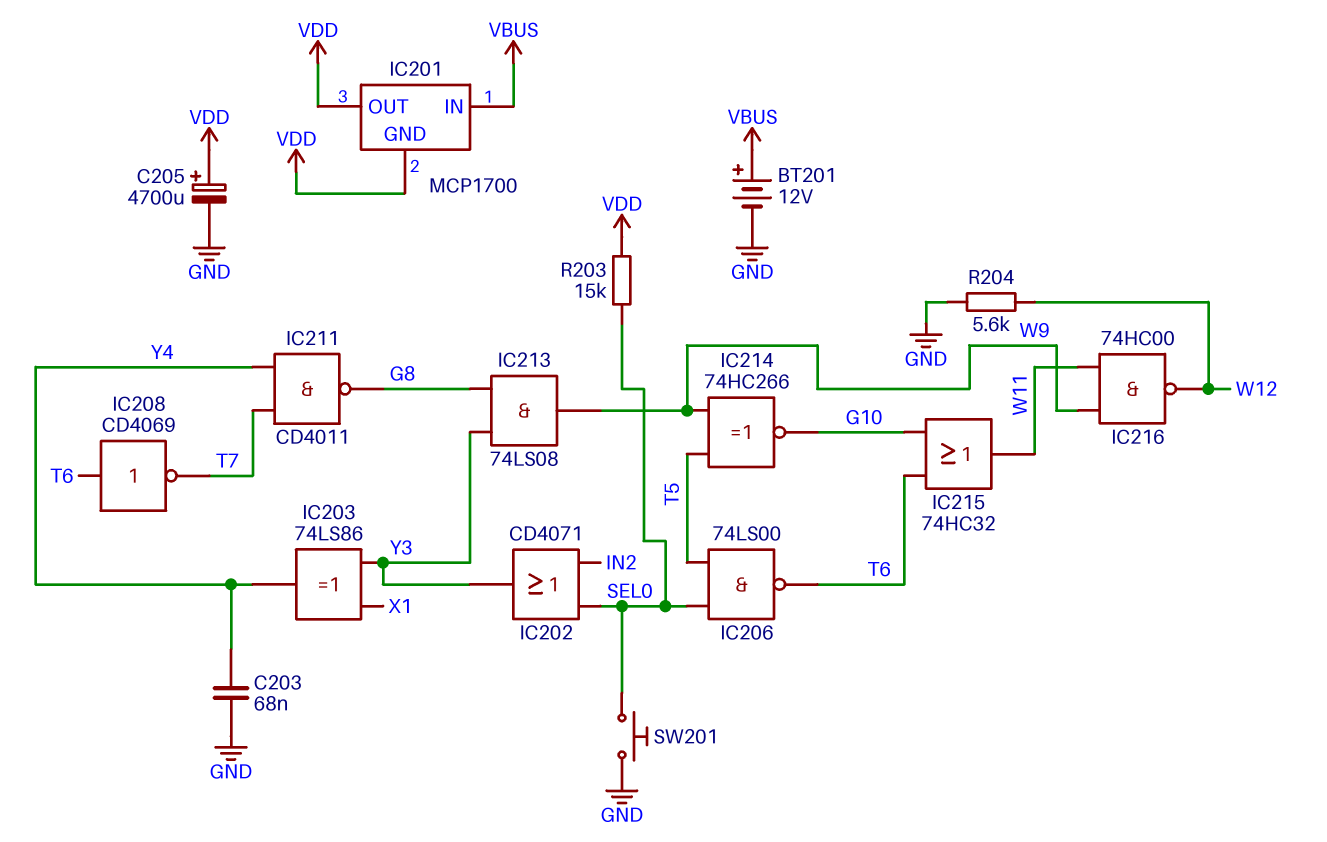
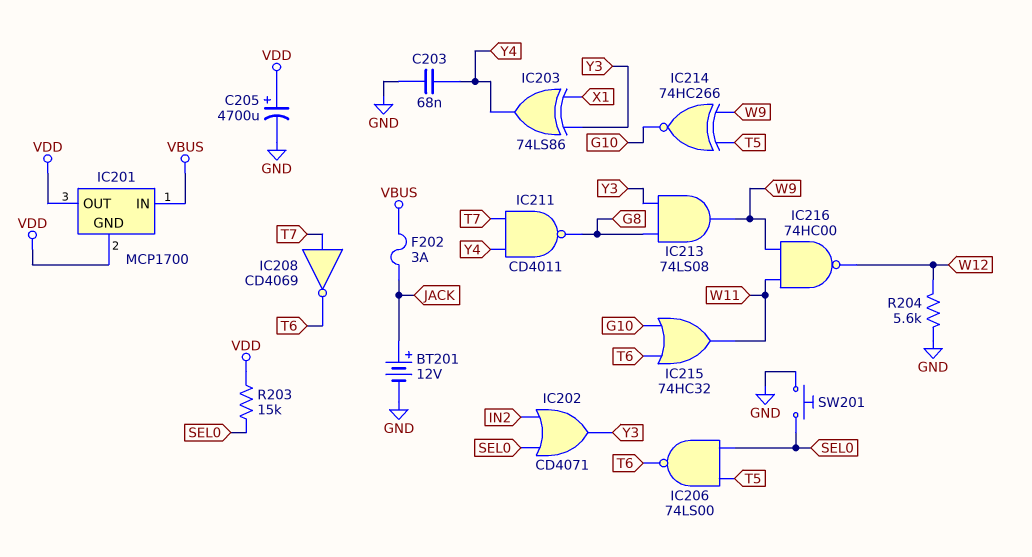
BT201: 12V (plus VBUS, minus GND) -> 12V (plus JACK, minus GND)
F202: none -> 3A (JACK, VBUS)
IC208: NOT CD4069 (in T6, out T7) -> NOT CD4069 (in T7, out T6)

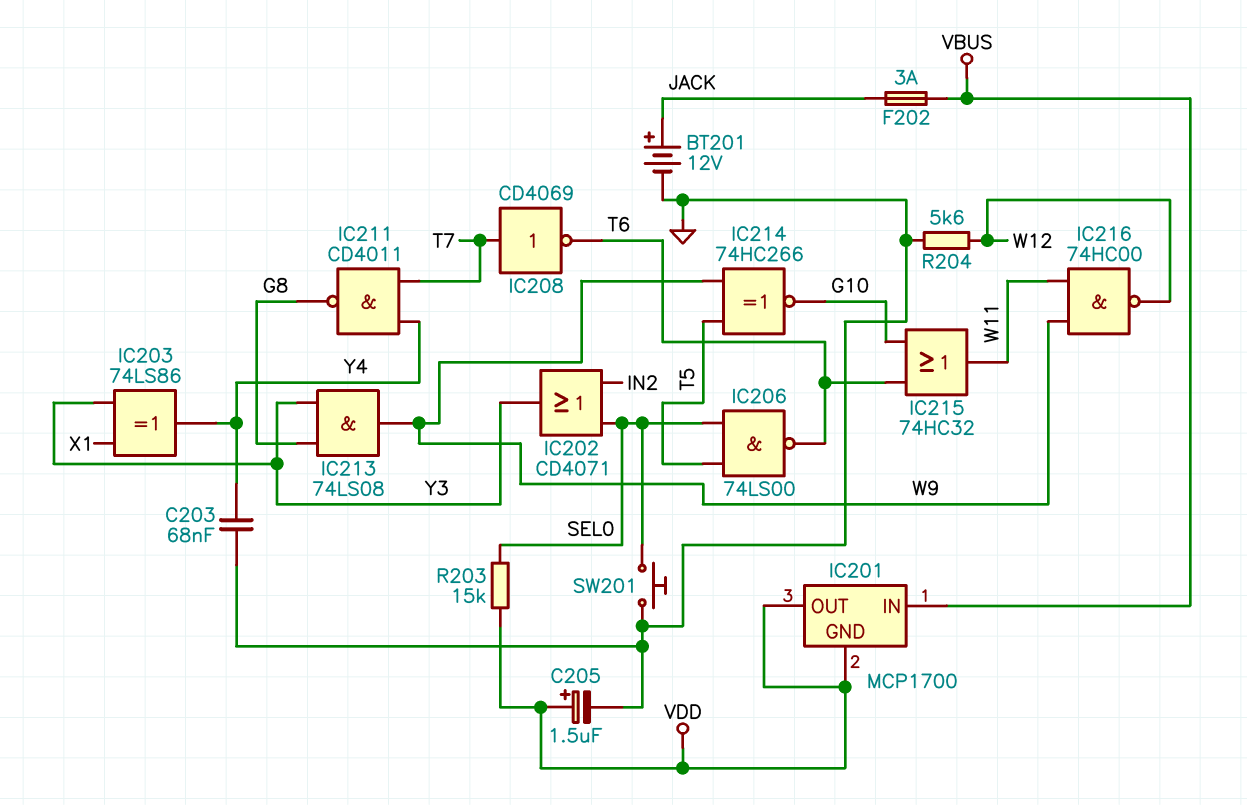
C205: 4700uF (plus VDD, minus GND) -> 1.5uF (plus VDD, minus GND)

